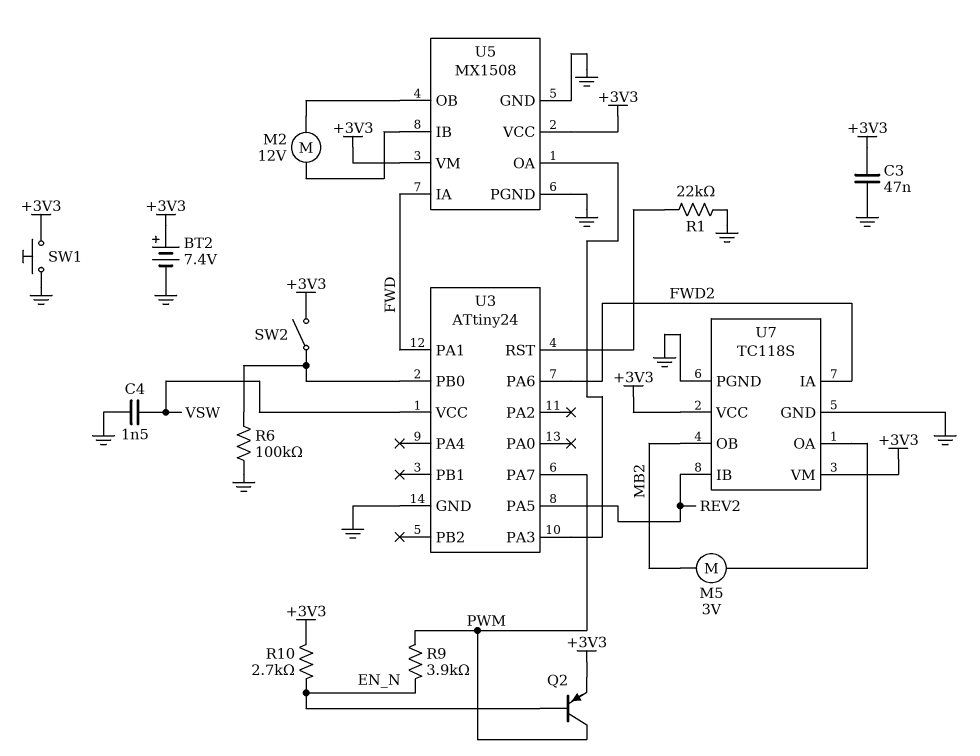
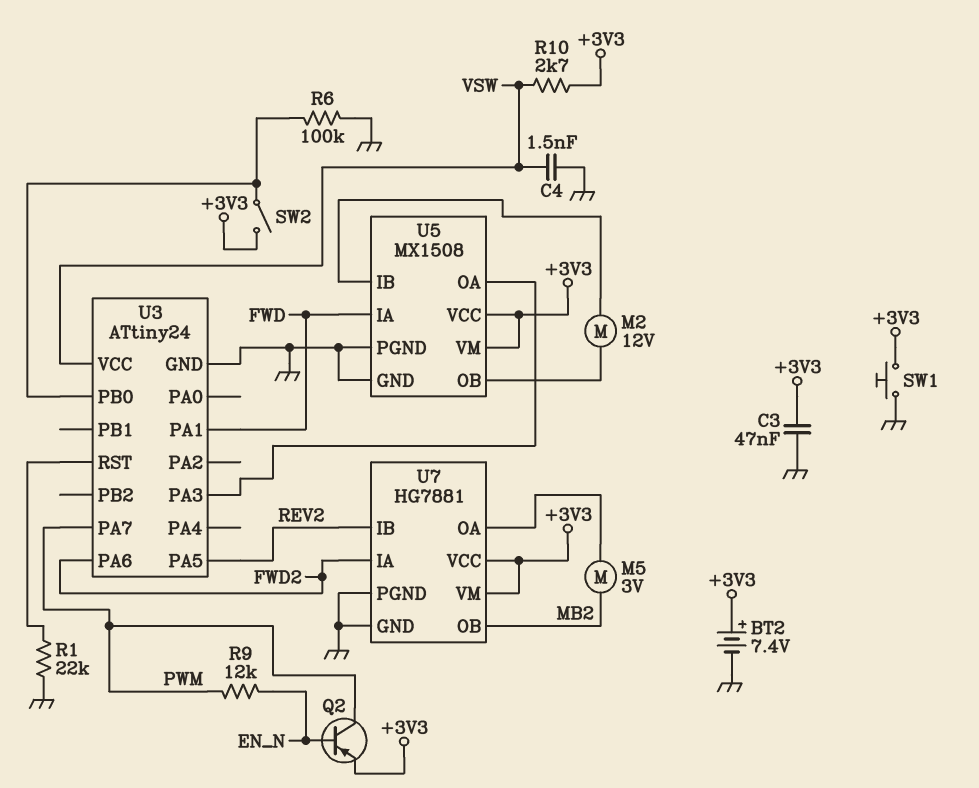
R9: 3.9k (EN_N, PWM) -> 12k (EN_N, PWM)
R10: 2.7k (+3V3, EN_N) -> 2.7k (+3V3, VSW)
U7: TC118S -> HG7881

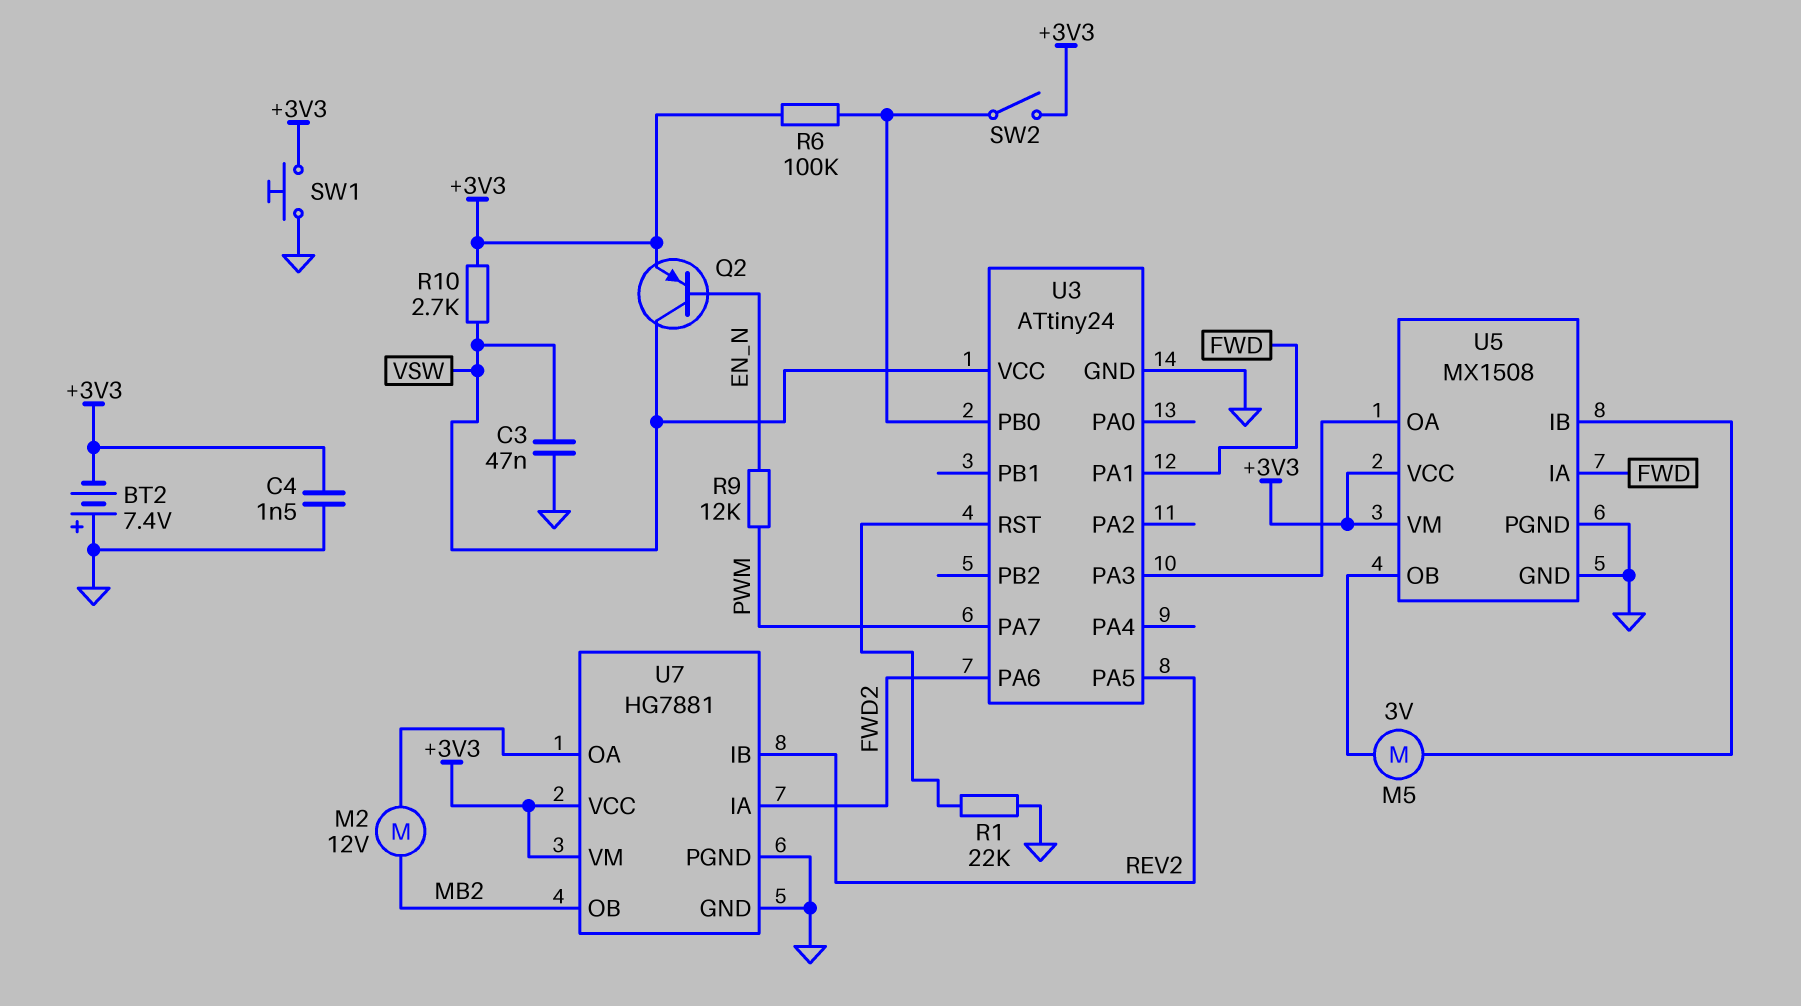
BT2: 7.4V (plus +3V3, minus GND) -> 7.4V (plus GND, minus +3V3)
C3: 47nF (+3V3, GND) -> 47nF (GND, VSW)
C4: 1.5nF (GND, VSW) -> 1.5nF (+3V3, GND)
M2: motor 12V (U5/IB, U5/OB) -> motor 12V (MB2, U7/OA)
M5: motor 3V (MB2, U7/OA) -> motor 3V (U5/IB, U5/OB)
Q2: PNP (B EN_N, C PWM, E +3V3) -> PNP (B EN_N, C VSW, E +3V3)
R6: 100k (GND, U3/PB0) -> 100k (+3V3, U3/PB0)

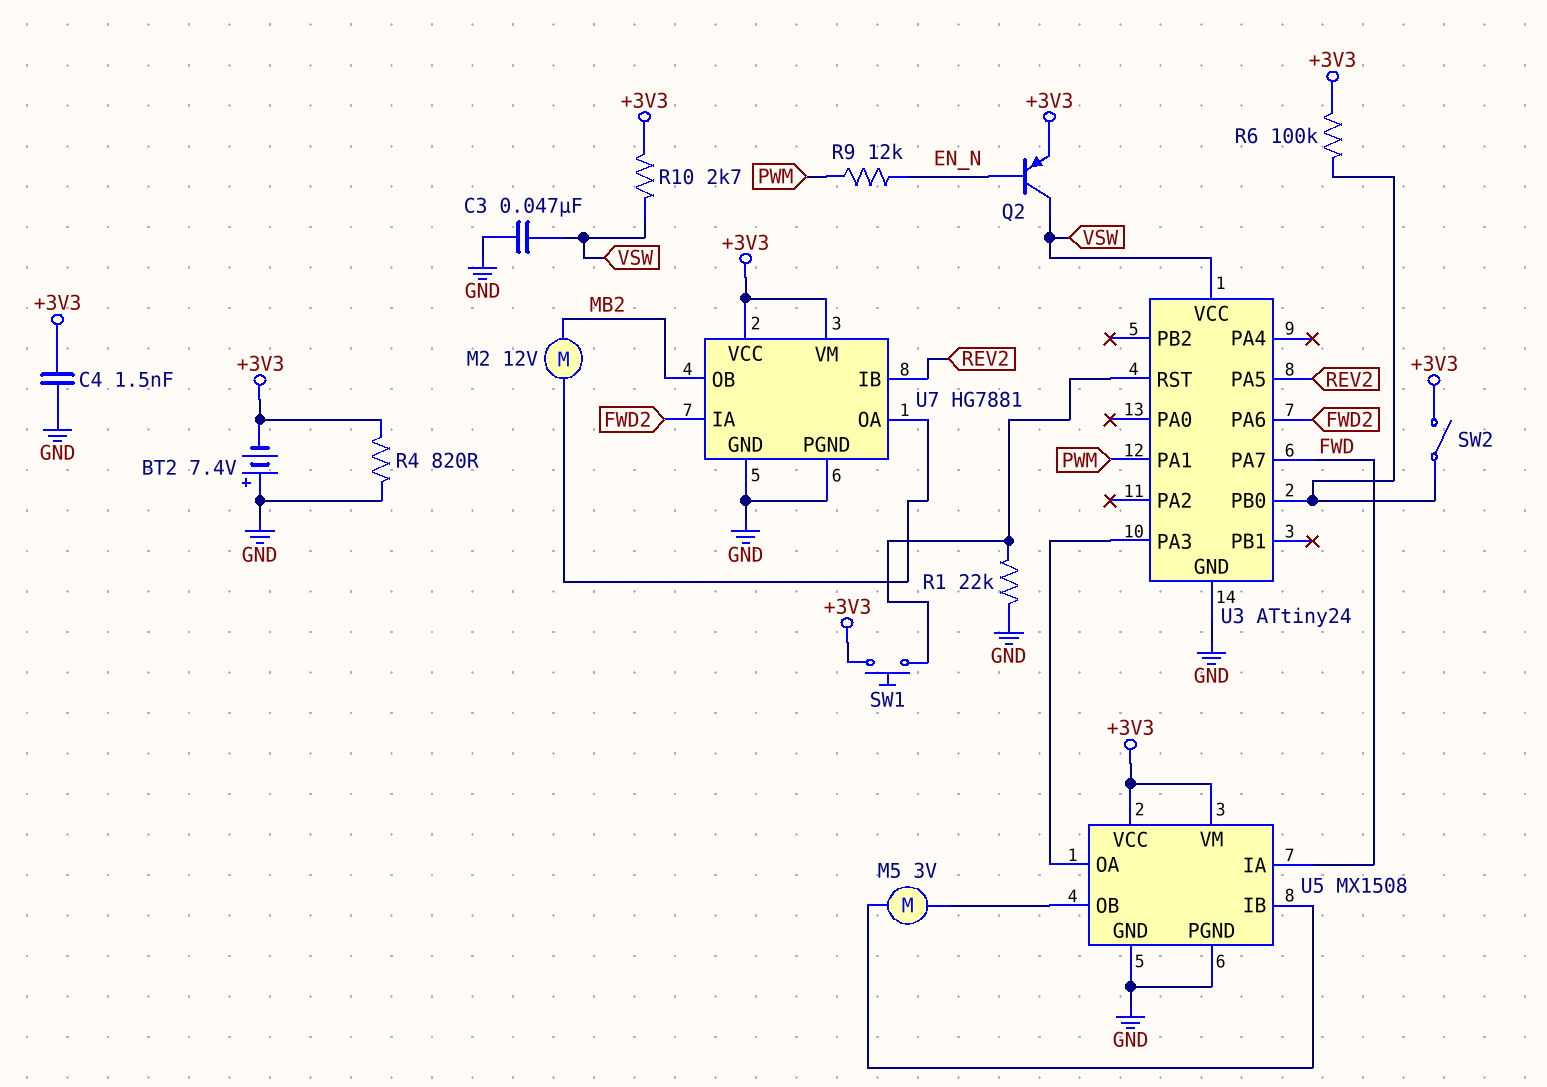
R4: none -> 820 (+3V3, GND)
SW1: button (+3V3, GND) -> button (+3V3, U3/RST)
U3 pin PA1: FWD -> PWM
U3 pin PA7: PWM -> FWD

